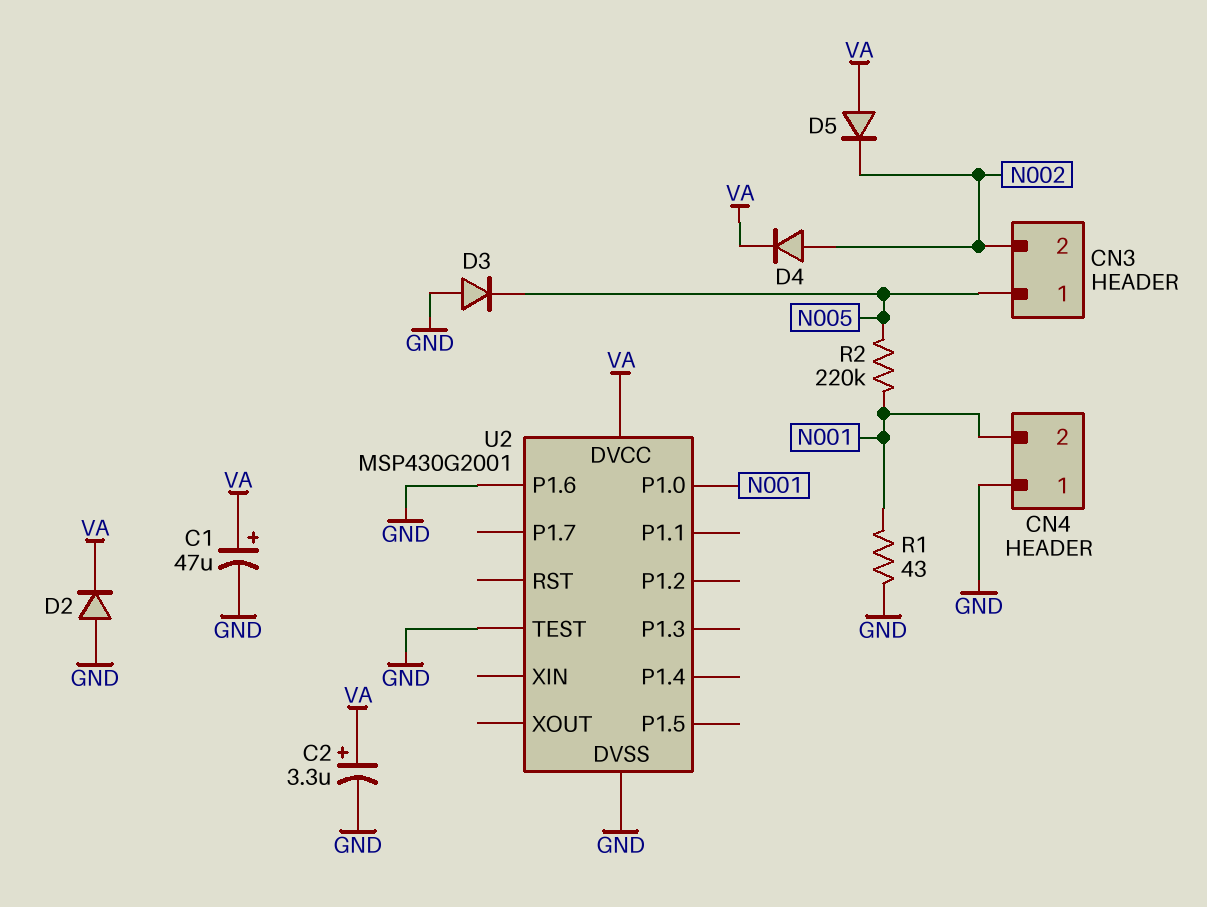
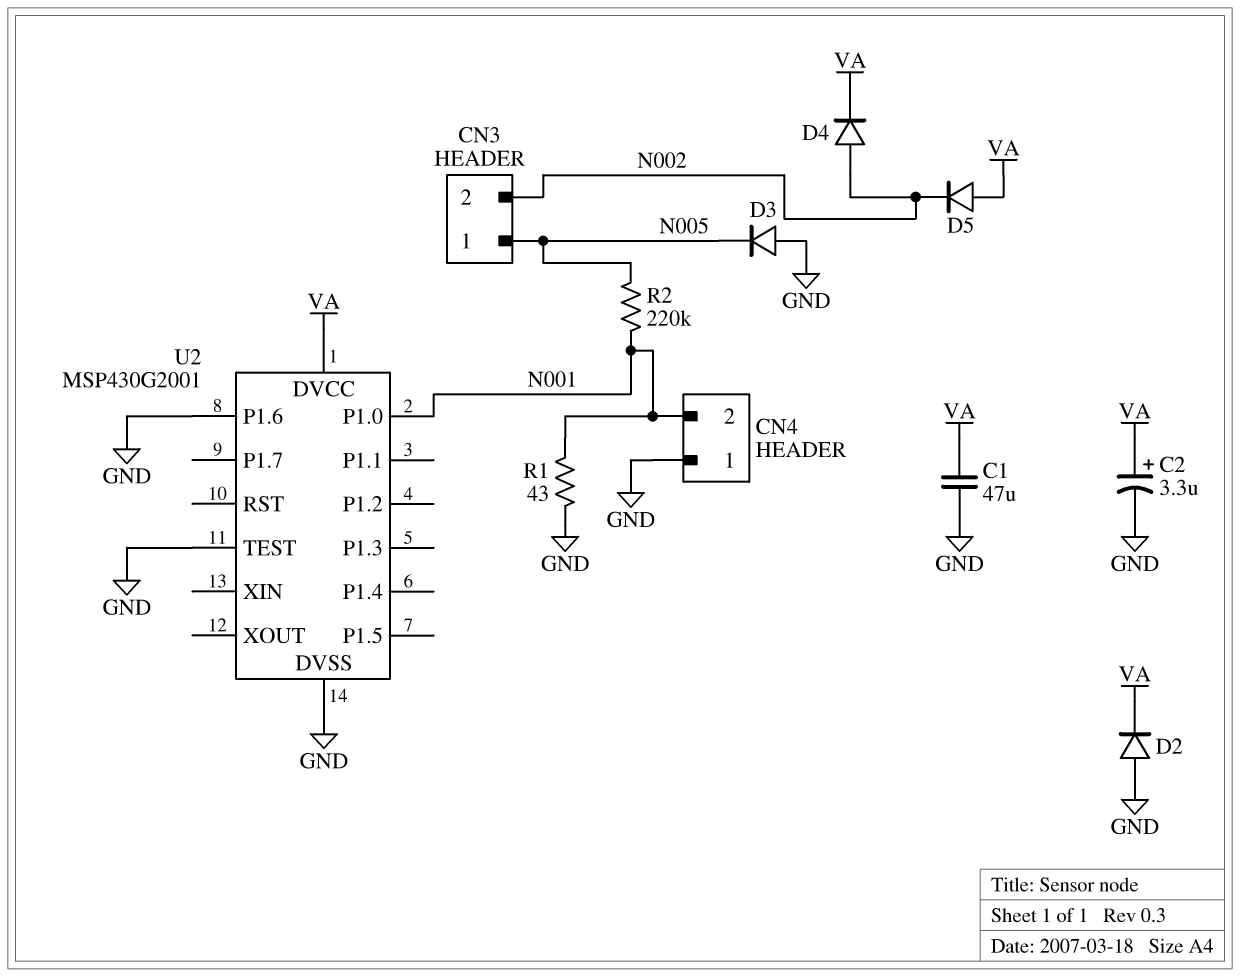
C1: 47uF (plus VA, minus GND) -> 47uF (GND, VA)

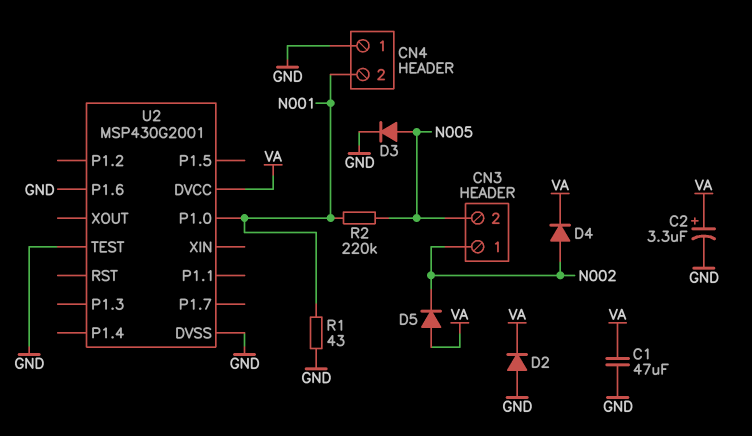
CN3 pin 1: N005 -> N002
CN3 pin 2: N002 -> N005
D3: diode (A GND, K N005) -> diode (A N005, K GND)

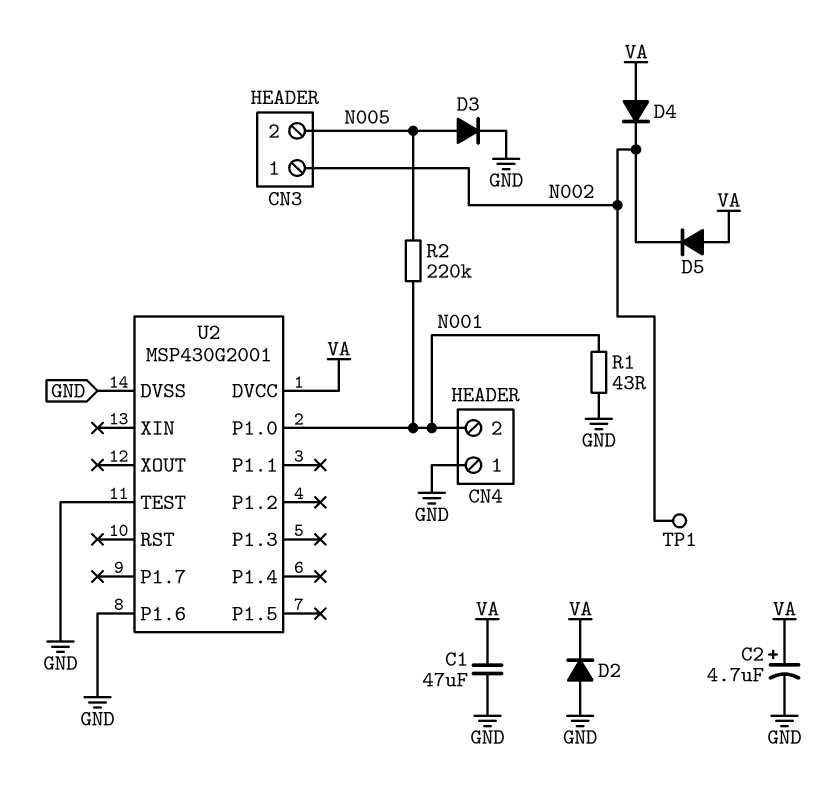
C2: 3.3uF (plus VA, minus GND) -> 4.7uF (plus VA, minus GND)
D4: diode (A N002, K VA) -> diode (A VA, K N002)
TP1: none -> test point (N002)

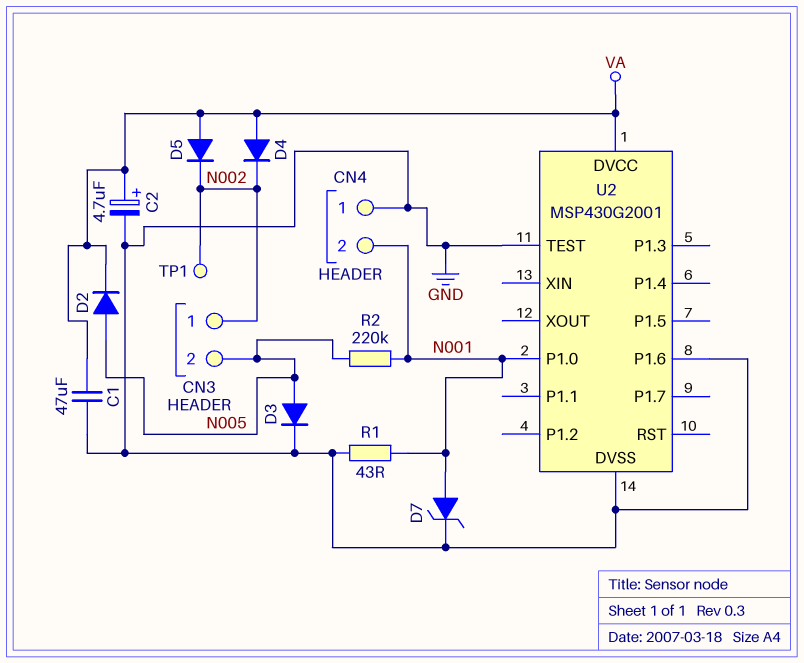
D2: diode (A GND, K VA) -> diode (A N005, K VA)
D7: none -> zener (A N001, K GND)

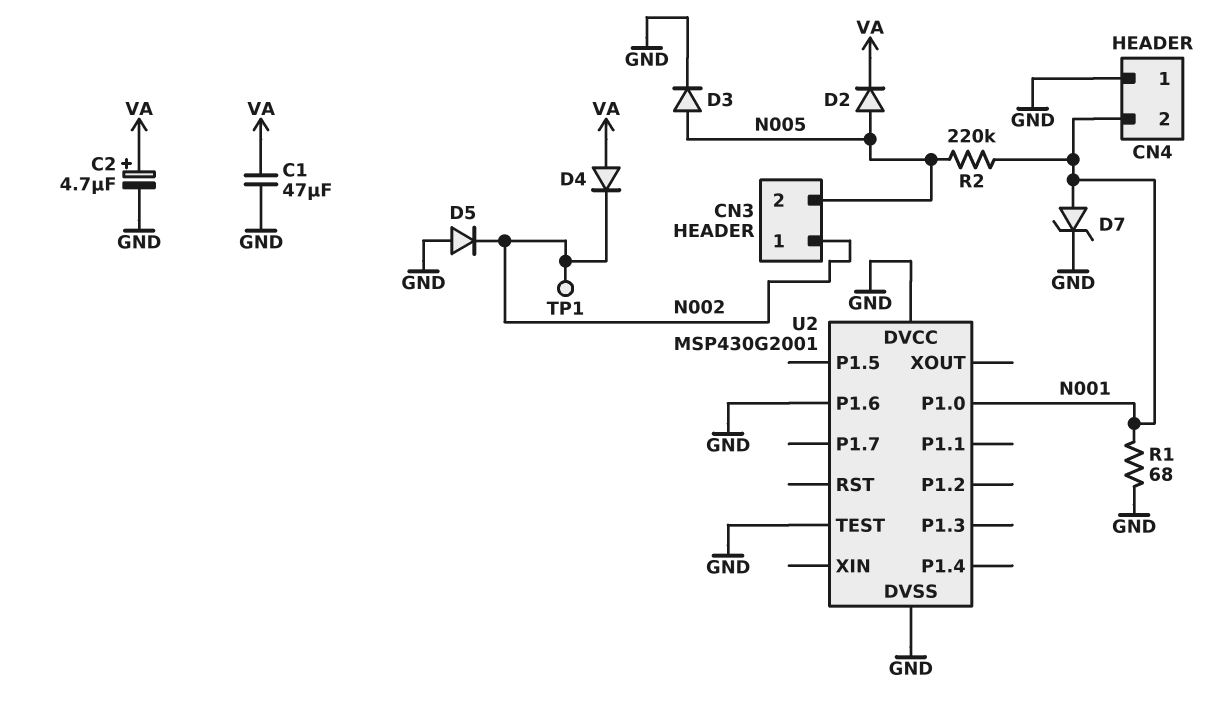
D5: diode (A VA, K N002) -> diode (A GND, K N002)
R1: 43 (GND, N001) -> 68 (GND, N001)
U2 pin DVCC: VA -> GND

